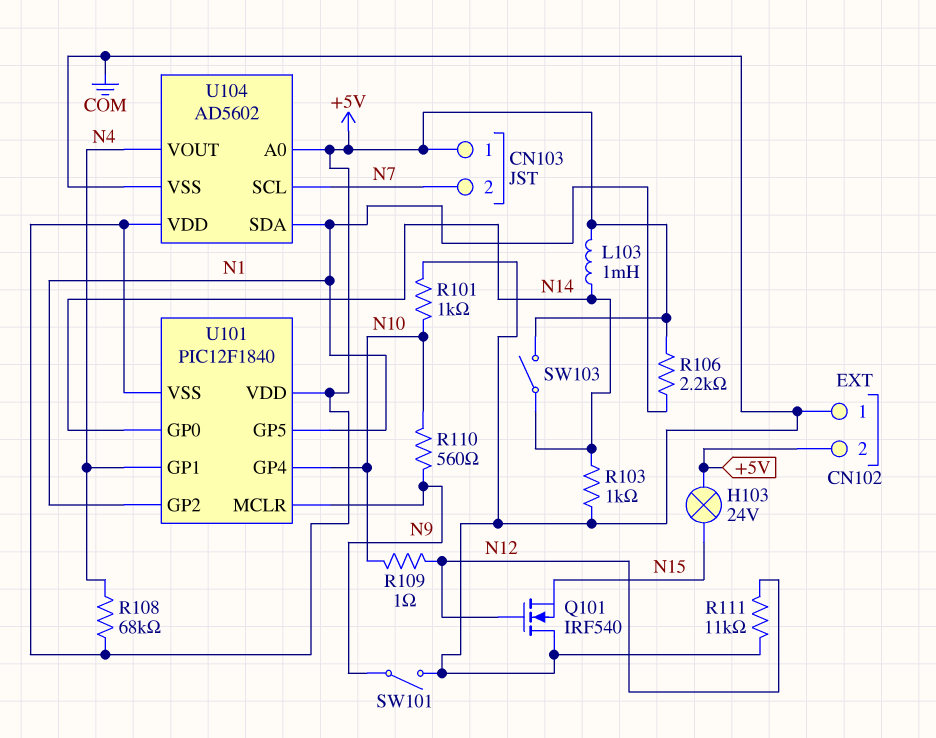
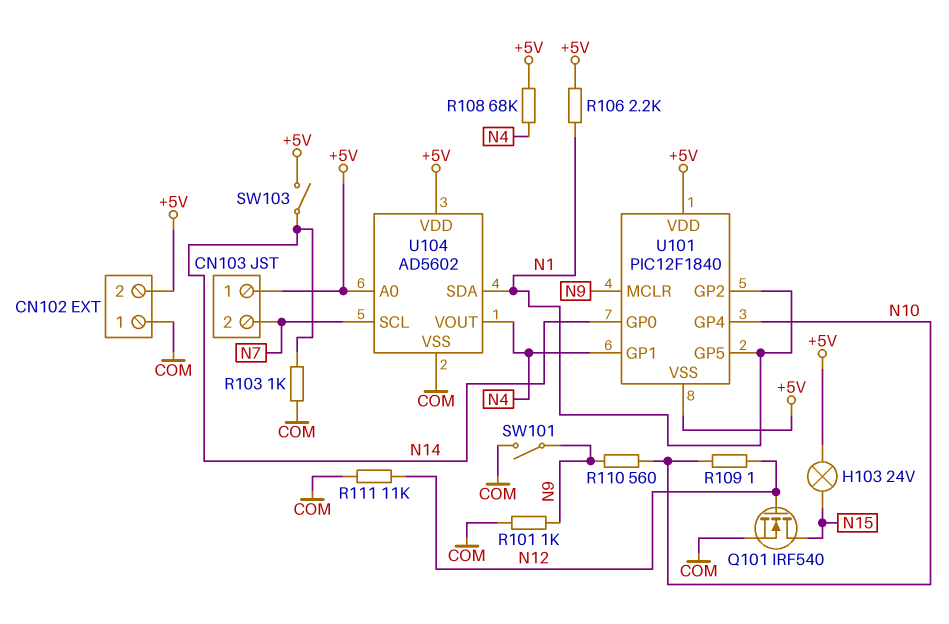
L103: 1mH (+5V, N14) -> none
Q101: NMOS IRF540 (G N12, D COM, S N15) -> NMOS IRF540 (G N12, D N15, S COM)
R101: 1k (COM, N10) -> 1k (COM, N9)

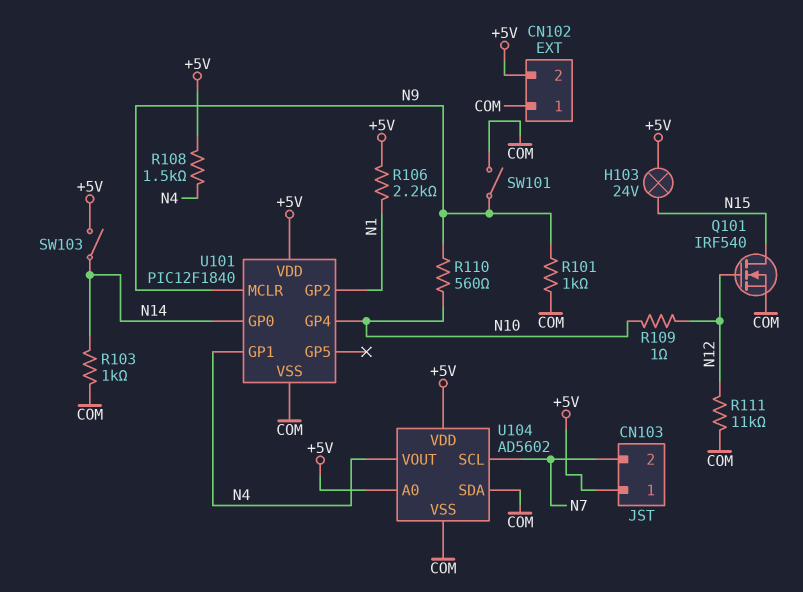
R108: 68k (+5V, N4) -> 1.5k (+5V, N4)
U101 pin GP5: N1 -> none
U101 pin VSS: +5V -> COM
U104 pin SDA: N1 -> COM

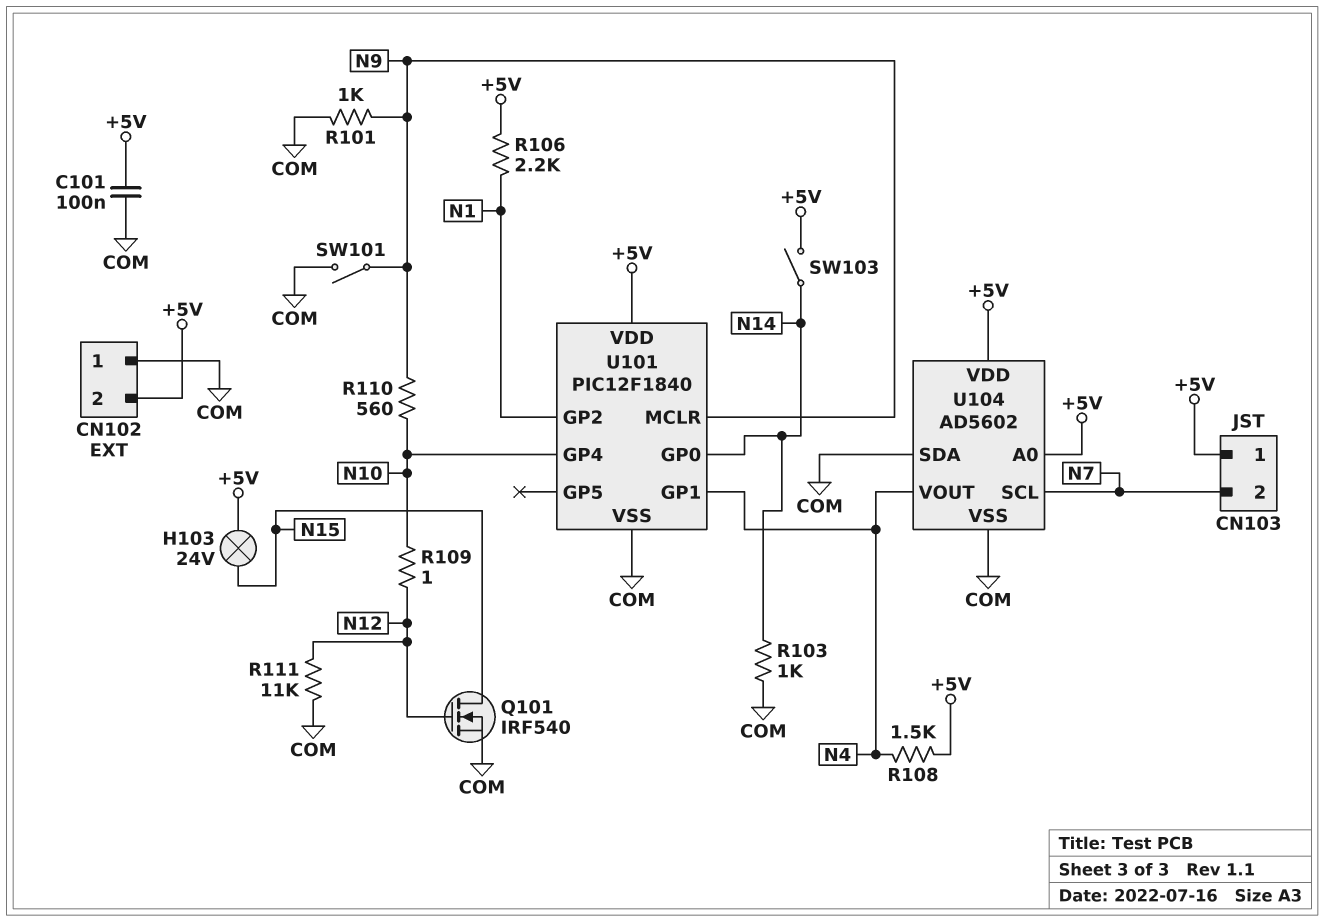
C101: none -> 100nF (+5V, COM)

